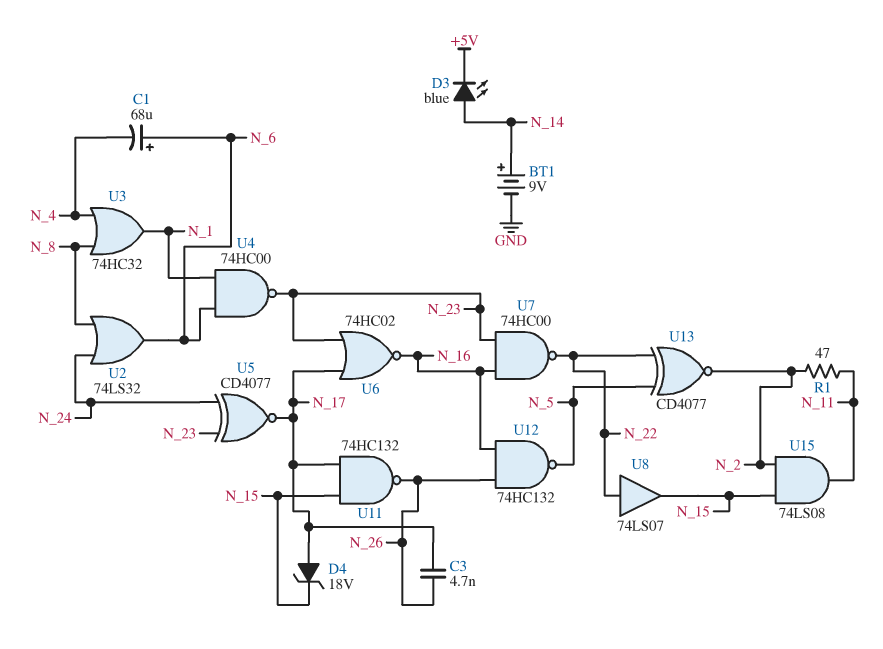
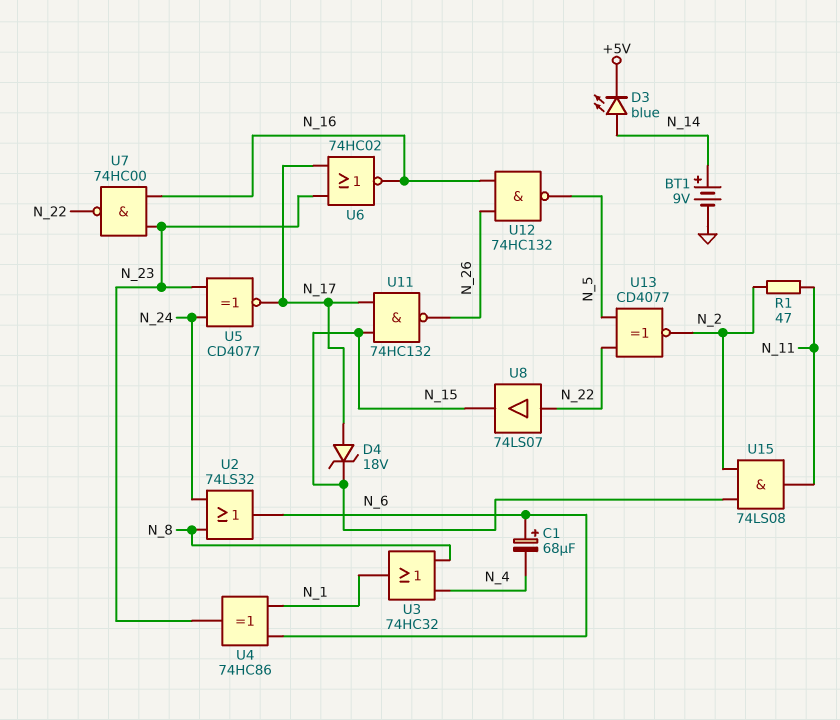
C3: 4.7nF (N_17, N_26) -> none
U4: NAND 74HC00 (in N_1, in N_6, out N_23) -> XOR 74HC86 (in N_1, in N_6, out N_23)

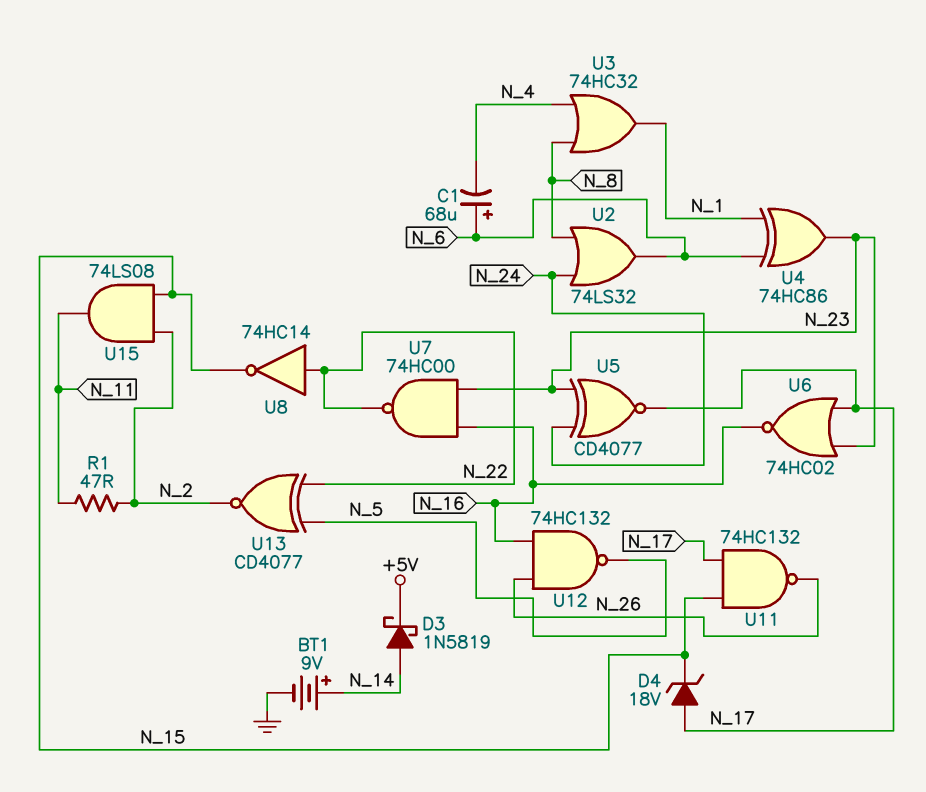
D3: LED blue (A N_14, K +5V) -> schottky 1N5819 (A N_14, K +5V)
U8: buffer 74LS07 (in N_22, out N_15) -> NOT 74HC14 (in N_22, out N_15)

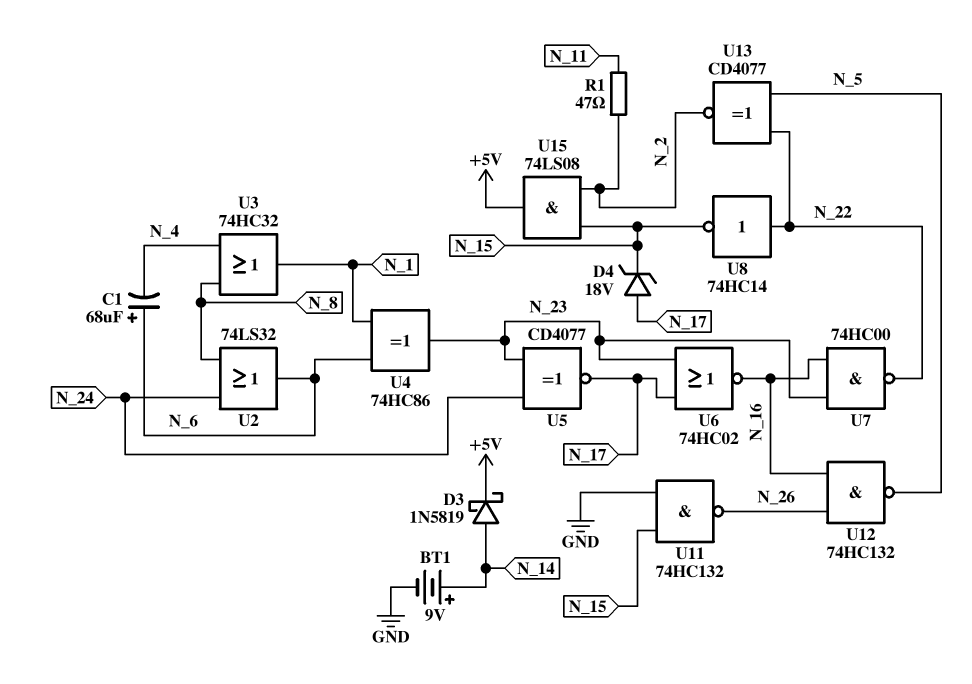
U11: NAND 74HC132 (in N_15, in N_17, out N_26) -> NAND 74HC132 (in GND, in N_15, out N_26)
U15: AND 74LS08 (in N_2, in N_15, out N_11) -> AND 74LS08 (in N_2, in N_15, out +5V)

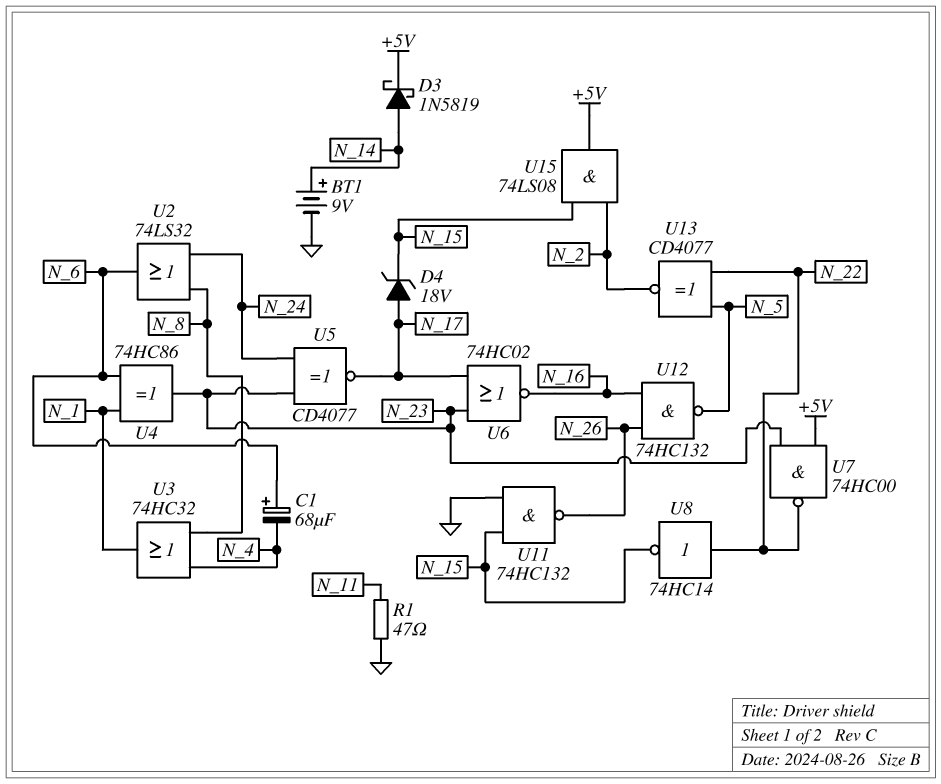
R1: 47 (N_2, N_11) -> 47 (GND, N_11)
U7: NAND 74HC00 (in N_16, in N_23, out N_22) -> NAND 74HC00 (in +5V, in N_23, out N_22)

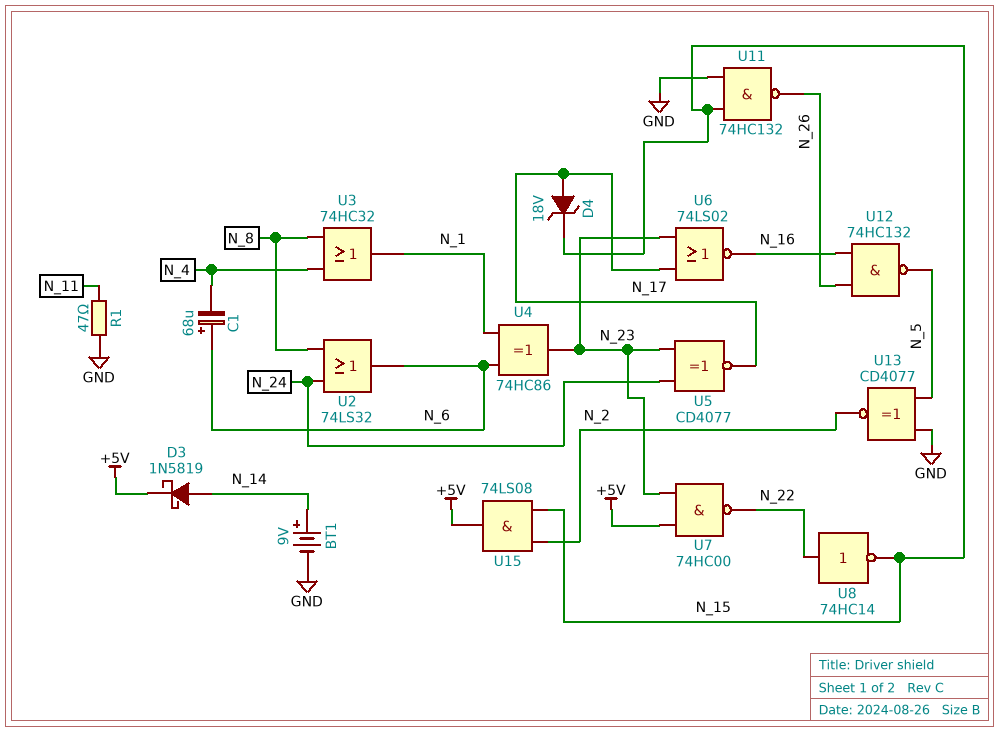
U6: NOR 74HC02 (in N_17, in N_23, out N_16) -> NOR 74LS02 (in N_17, in N_23, out N_16)
U13: XNOR CD4077 (in N_5, in N_22, out N_2) -> XNOR CD4077 (in GND, in N_5, out N_2)

